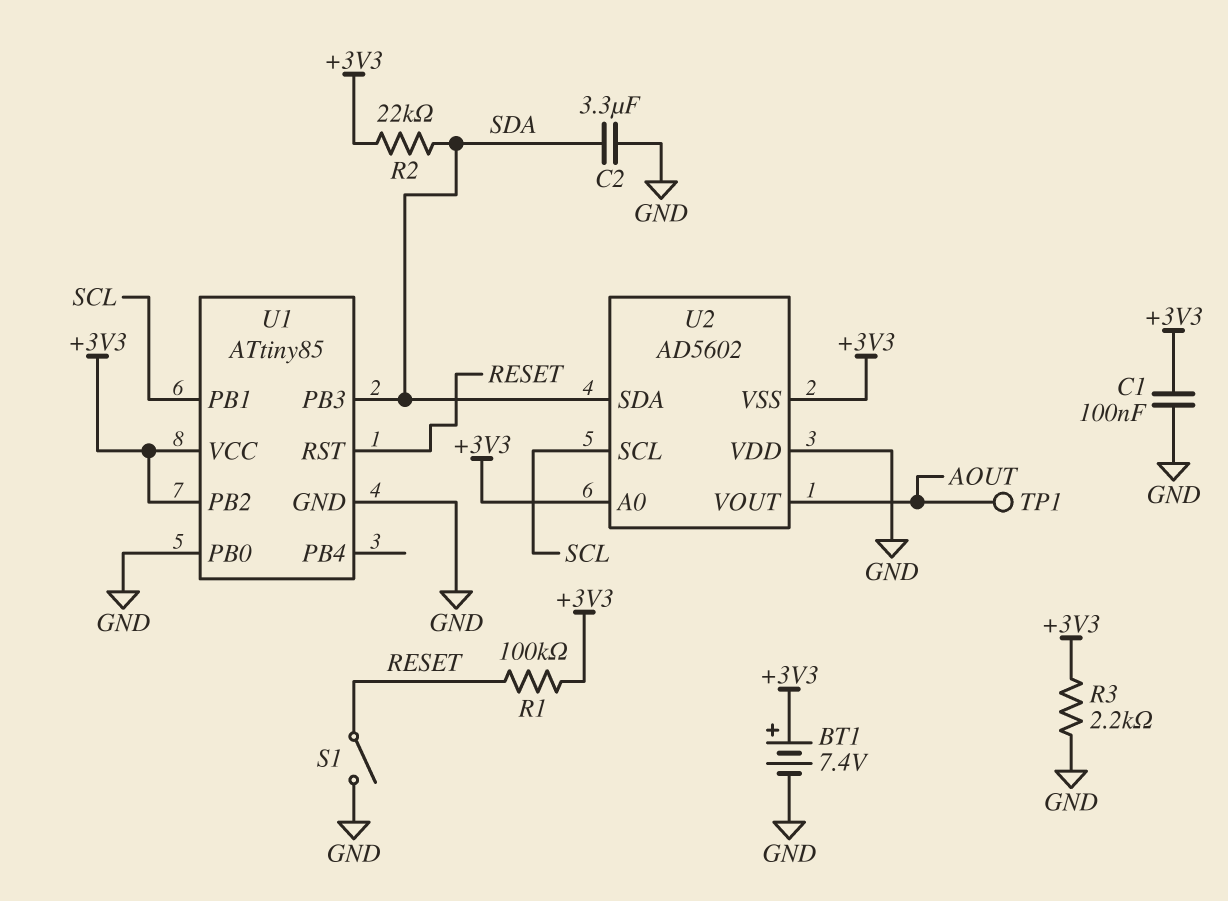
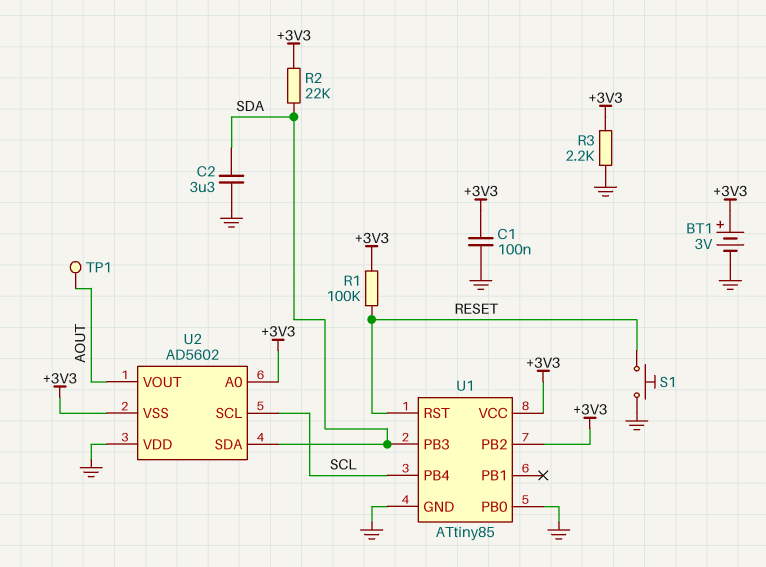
BT1: 7.4V (plus +3V3, minus GND) -> 3V (plus +3V3, minus GND)
S1: switch (GND, RESET) -> button (GND, RESET)
U1 pin PB1: SCL -> none
U1 pin PB4: none -> SCL

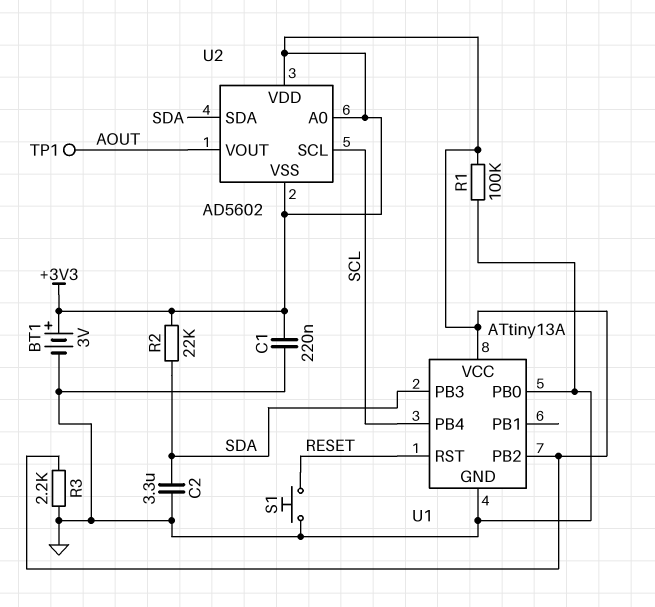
C1: 100nF (+3V3, GND) -> 220nF (+3V3, GND)
R1: 100k (+3V3, RESET) -> 100k (+3V3, GND)
U1: ATtiny85 -> ATtiny13A
U2 pin VDD: GND -> +3V3

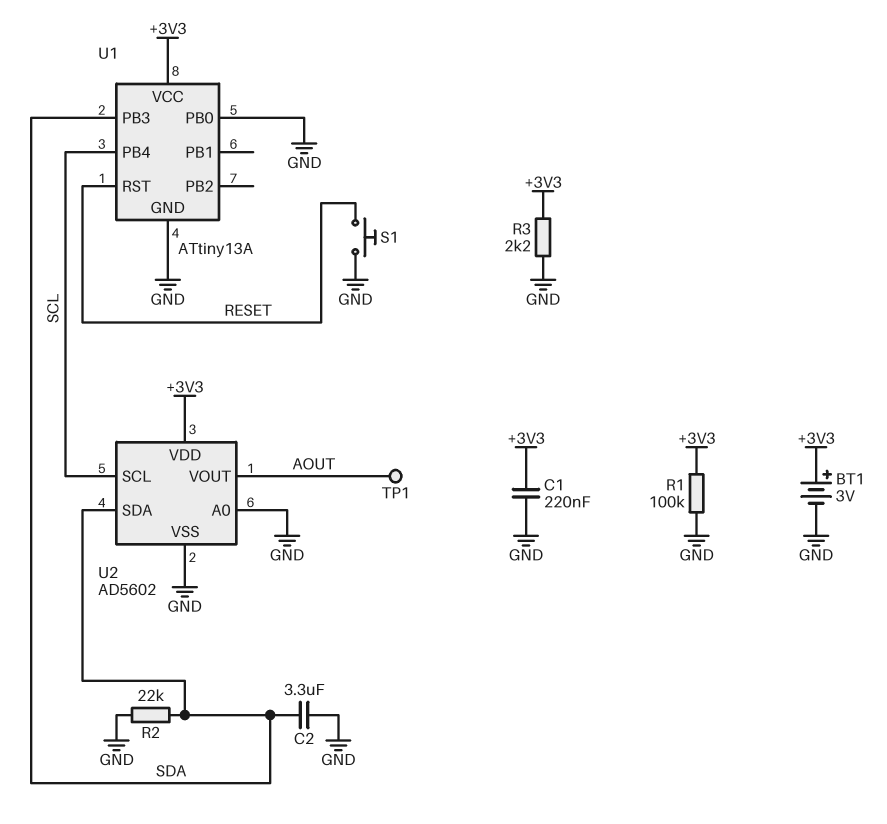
R2: 22k (+3V3, SDA) -> 22k (GND, SDA)
U1 pin PB2: +3V3 -> none
U2 pin A0: +3V3 -> GND
U2 pin VSS: +3V3 -> GND

